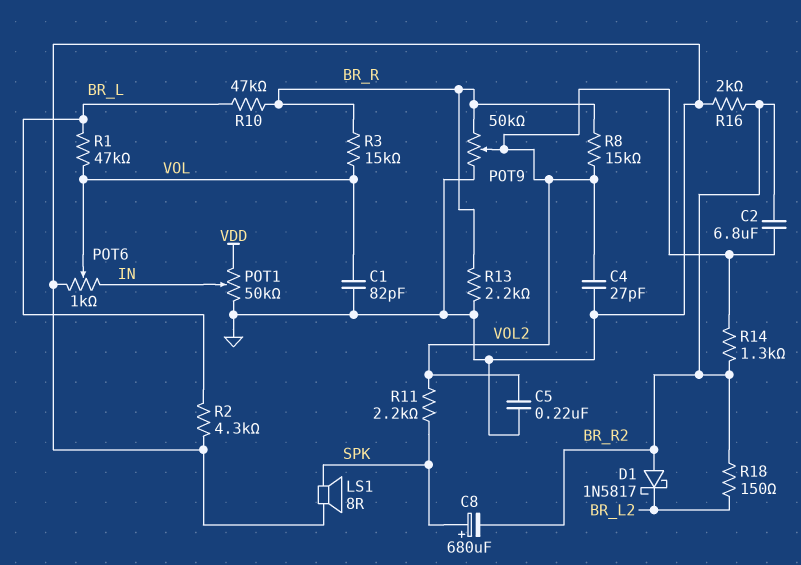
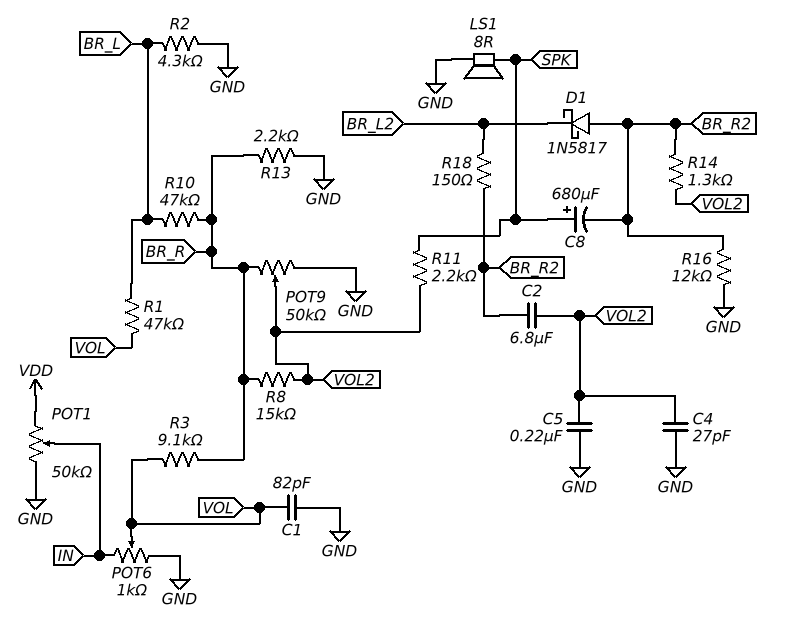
R3: 15k (BR_R, VOL) -> 9.1k (BR_R, VOL)
R16: 2k (BR_R2, GND) -> 12k (BR_R2, GND)

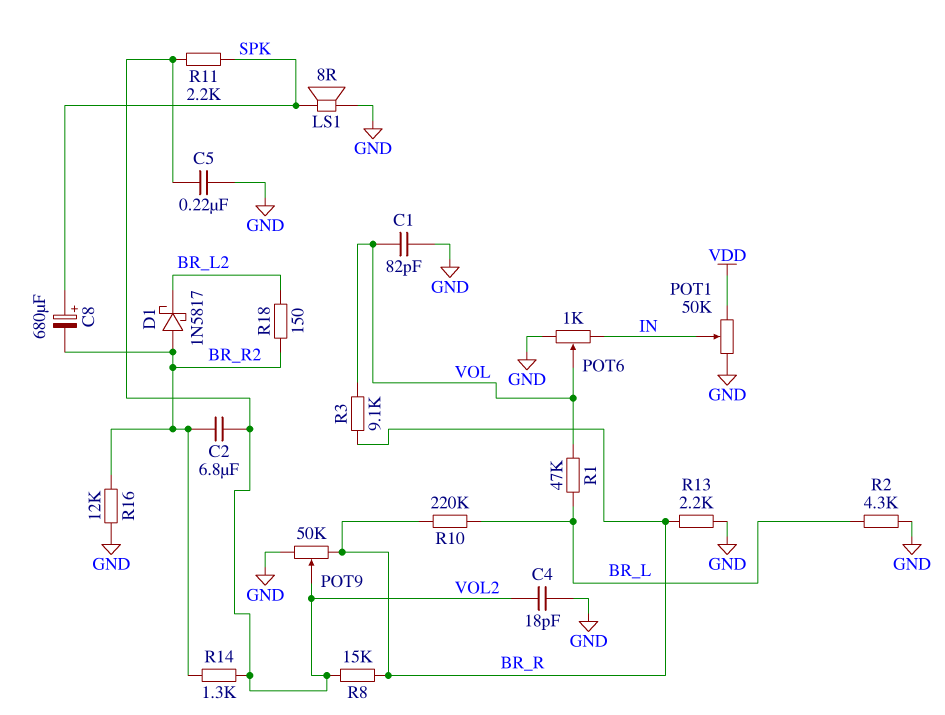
C4: 27pF (GND, VOL2) -> 18pF (GND, VOL2)
R10: 47k (BR_L, BR_R) -> 220k (BR_L, BR_R)

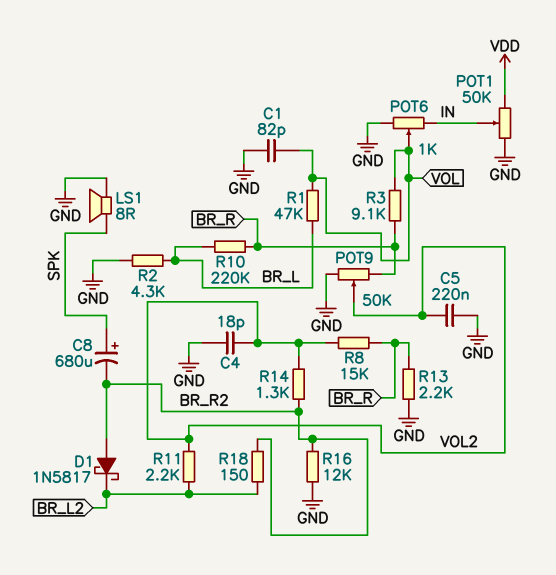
C2: 6.8uF (BR_R2, VOL2) -> none
R11: 2.2k (SPK, VOL2) -> 2.2k (BR_L2, VOL2)

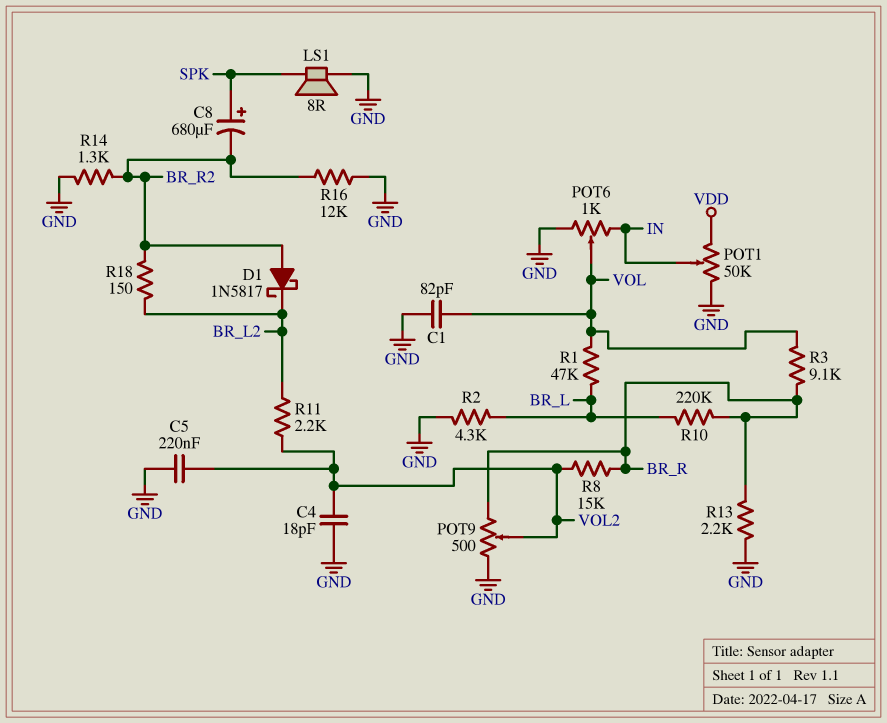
POT9: 50k (BR_R, GND, wiper VOL2) -> 500 (BR_R, GND, wiper VOL2)
R14: 1.3k (BR_R2, VOL2) -> 1.3k (BR_R2, GND)

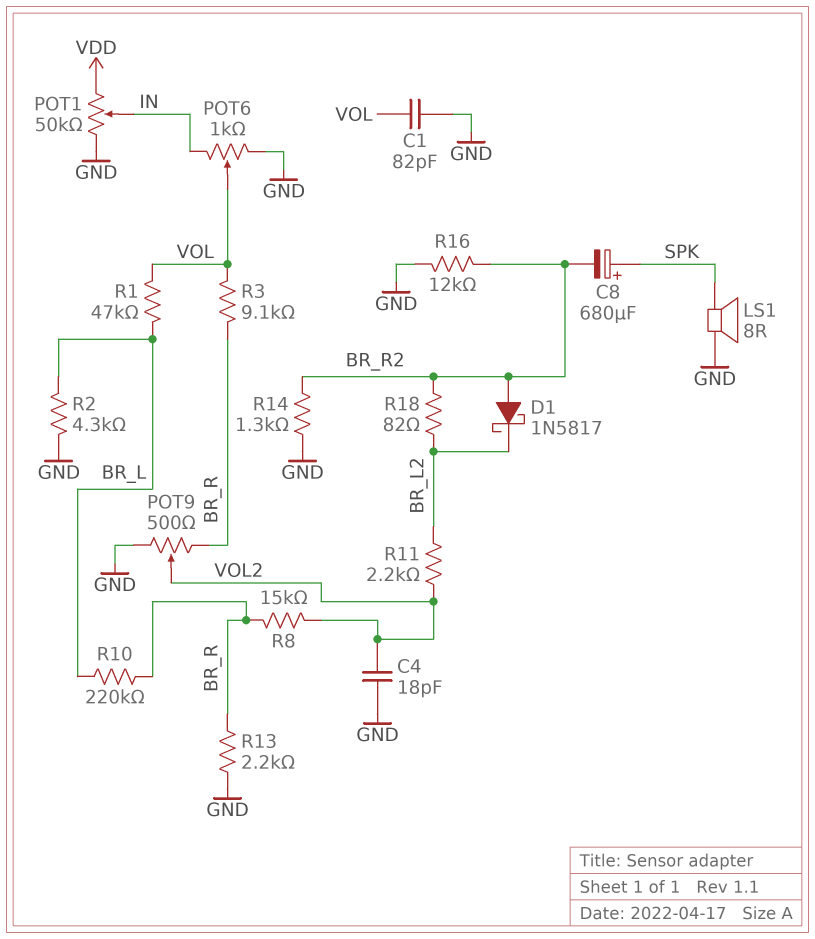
C5: 220nF (GND, VOL2) -> none
R18: 150 (BR_L2, BR_R2) -> 82 (BR_L2, BR_R2)

